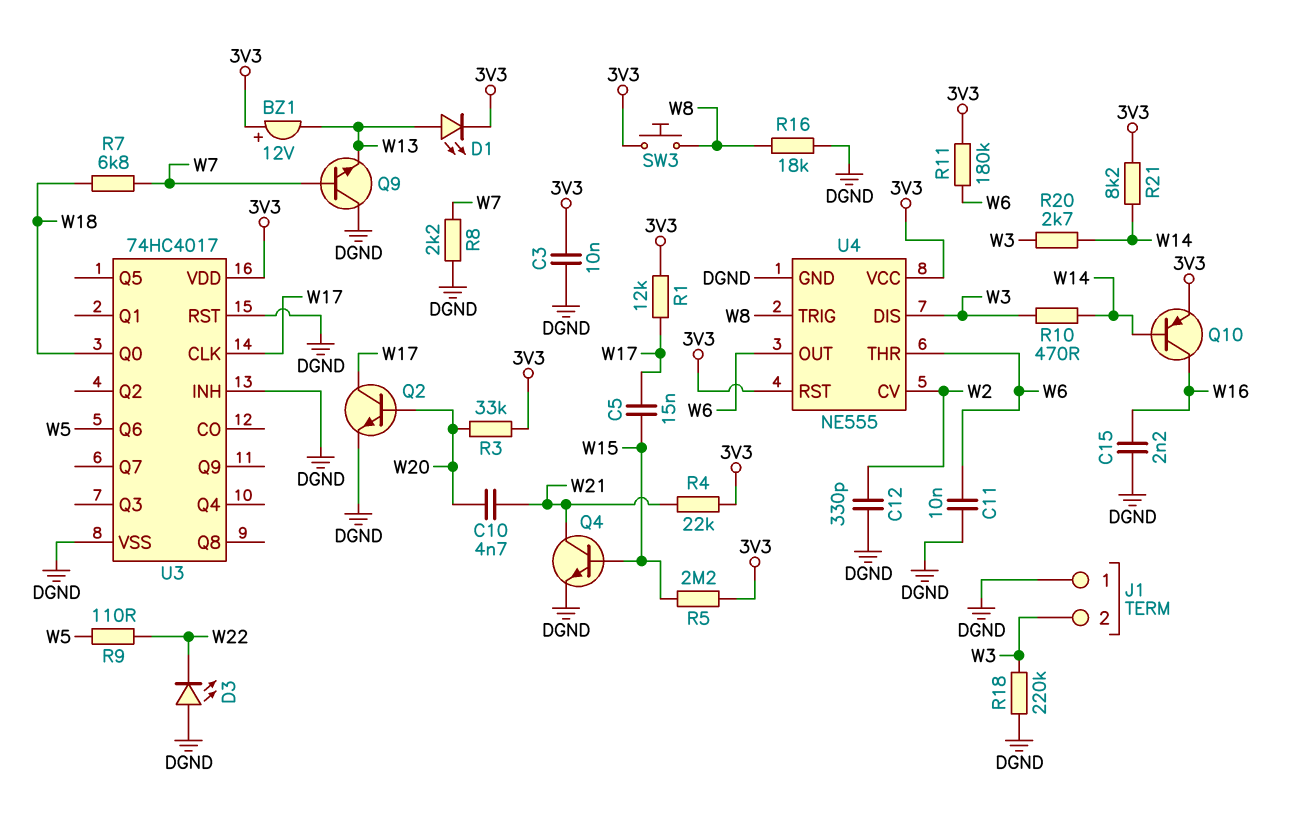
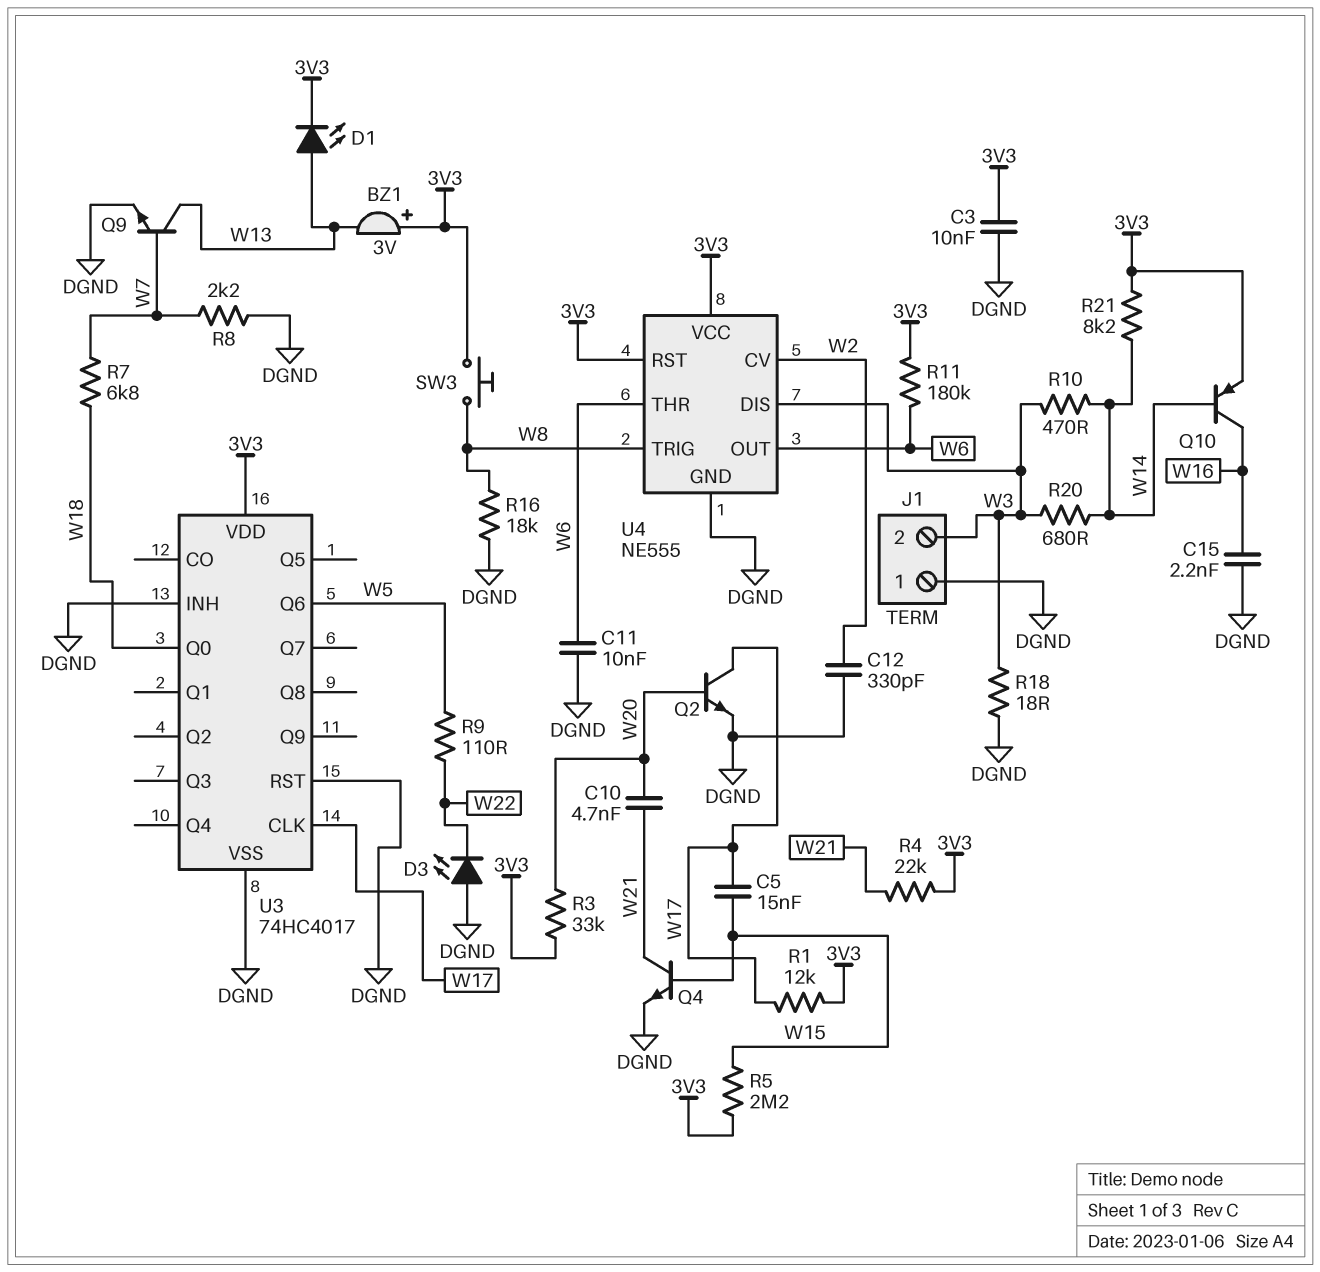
BZ1: buzzer 12V (plus 3V3, minus W13) -> buzzer 3V (plus 3V3, minus W13)
Q9: NPN (B W7, C DGND, E W13) -> NPN (B W7, C W13, E DGND)
R18: 220k (DGND, W3) -> 18 (DGND, W3)
R20: 2.7k (W3, W14) -> 680 (W3, W14)

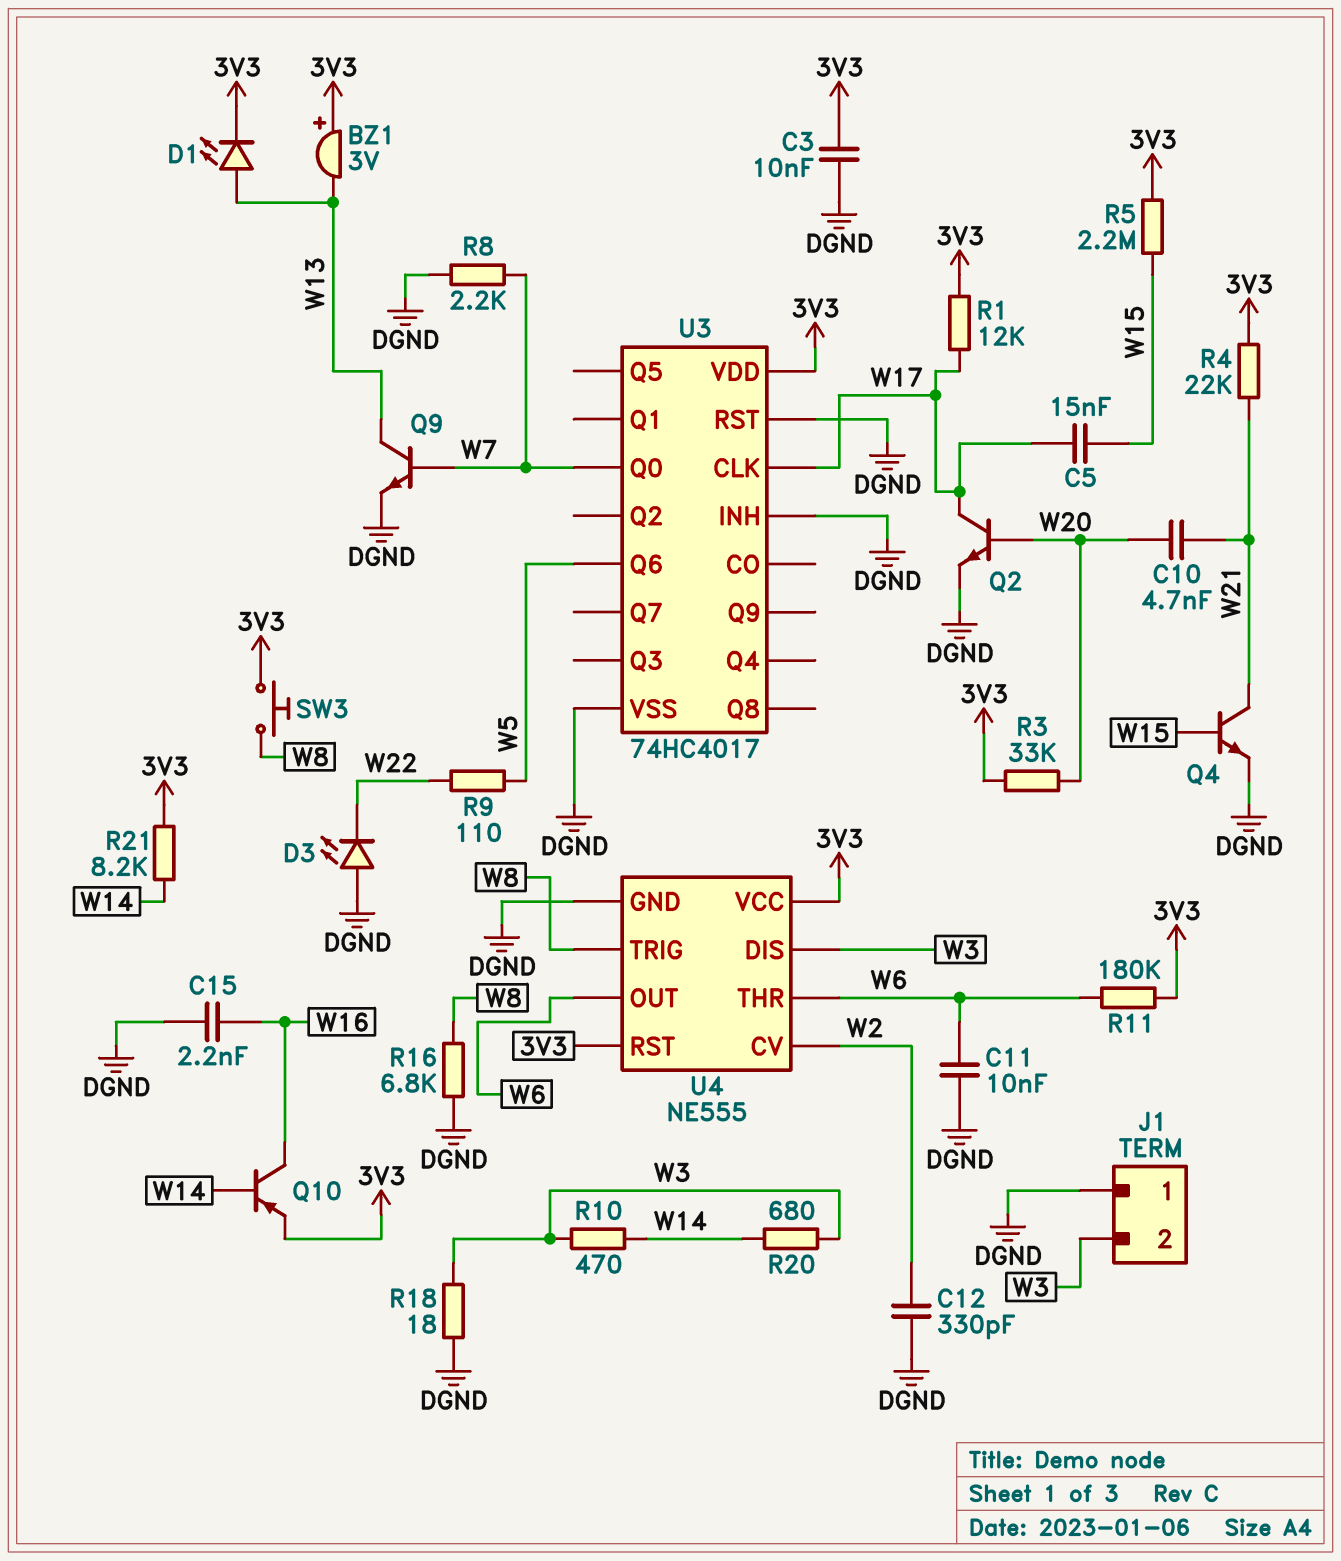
R7: 6.8k (W7, W18) -> none
R16: 18k (DGND, W8) -> 6.8k (DGND, W8)
U3 pin Q0: W18 -> W7

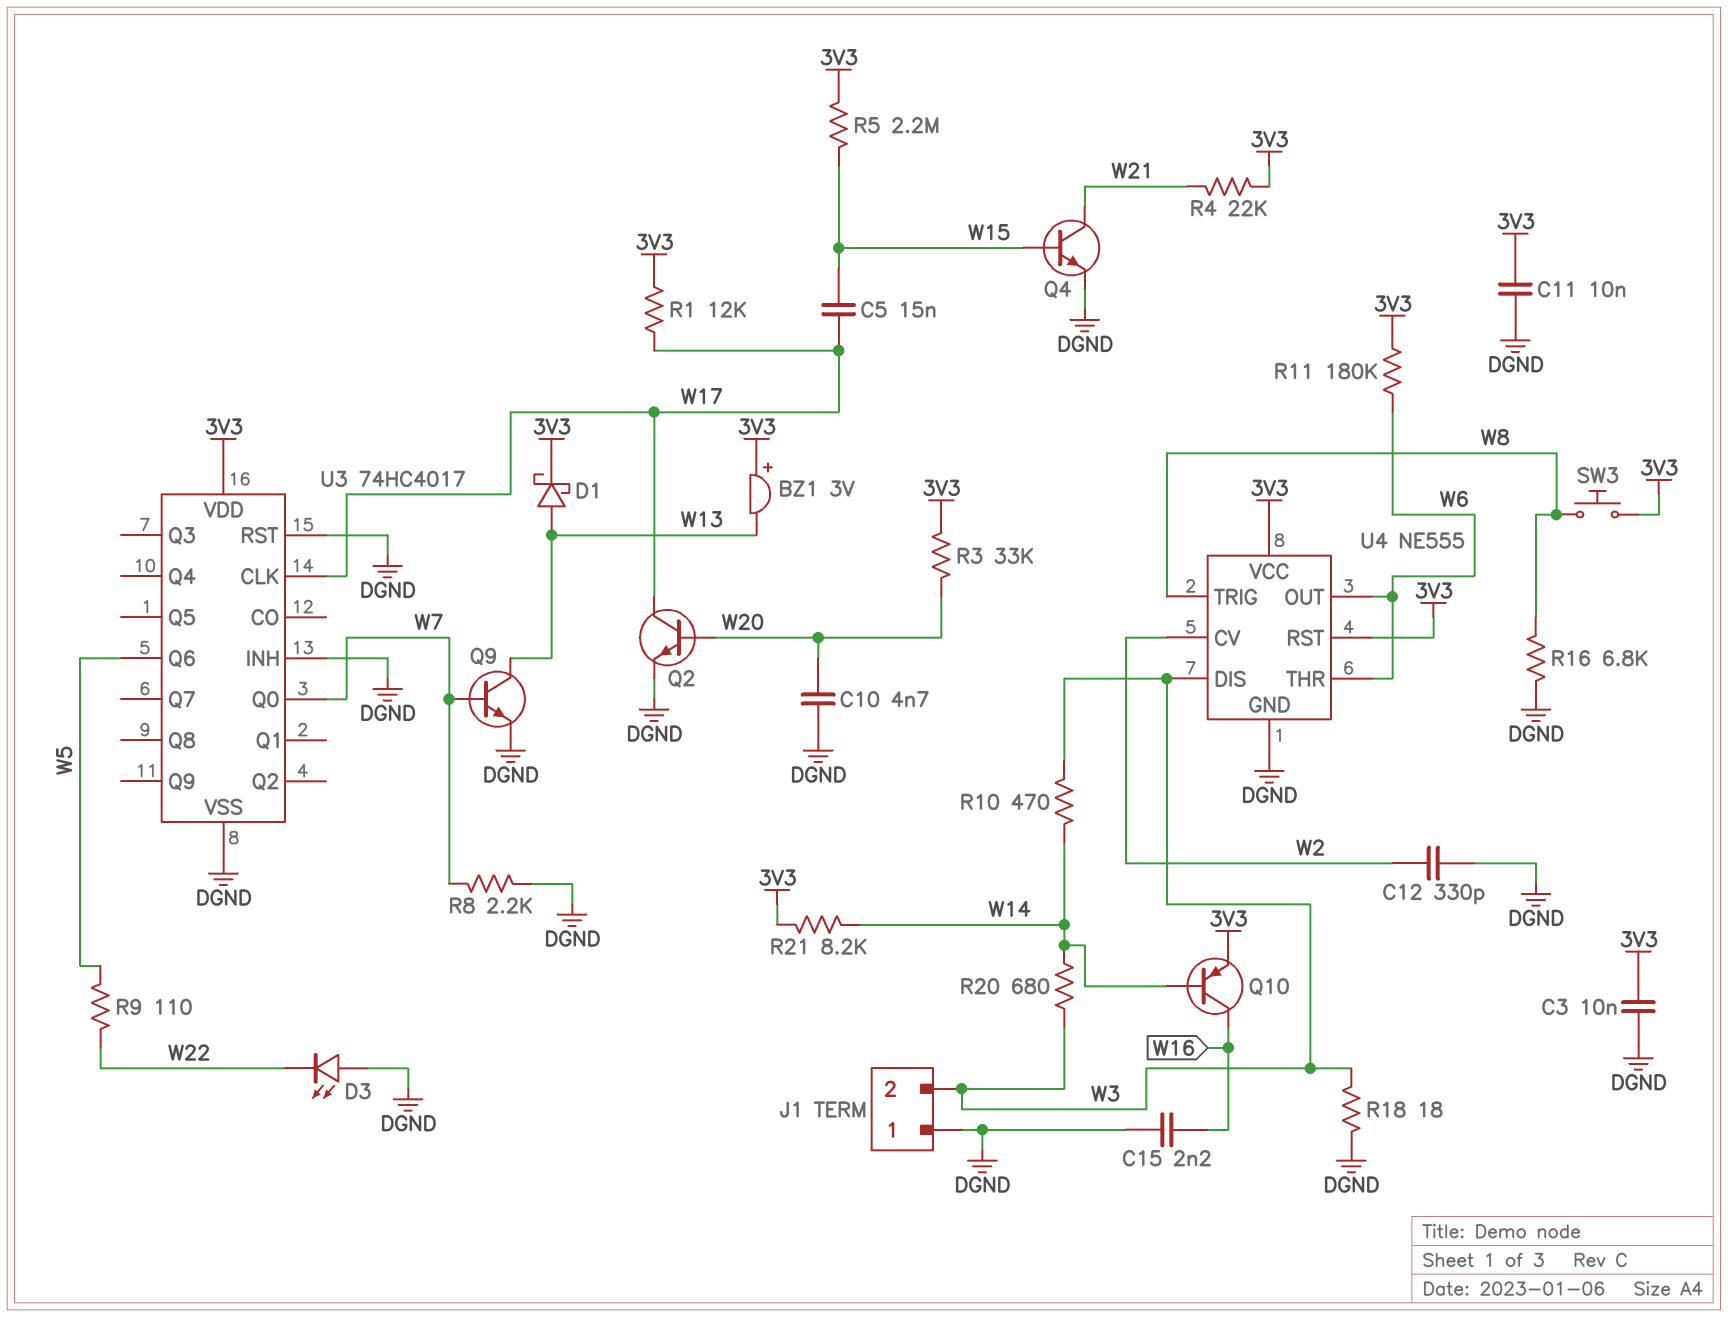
C10: 4.7nF (W20, W21) -> 4.7nF (DGND, W20)
C11: 10nF (DGND, W6) -> 10nF (3V3, DGND)
D1: LED (A W13, K 3V3) -> schottky (A W13, K 3V3)

